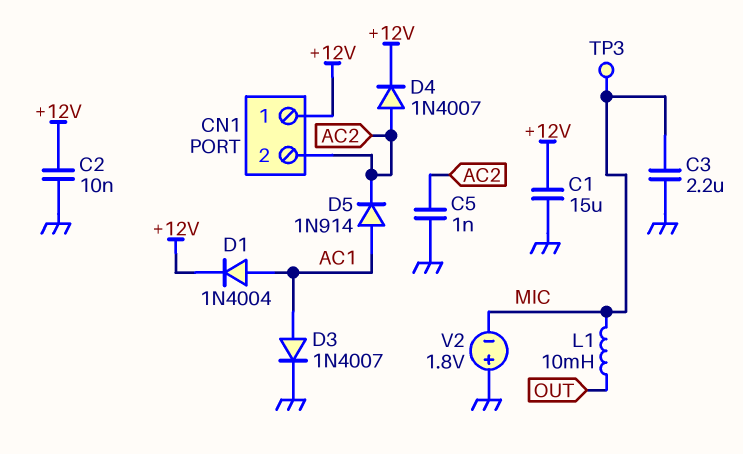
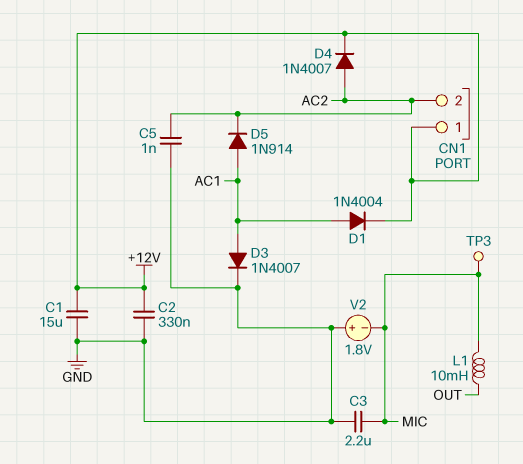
C2: 10nF (+12V, GND) -> 330nF (+12V, GND)

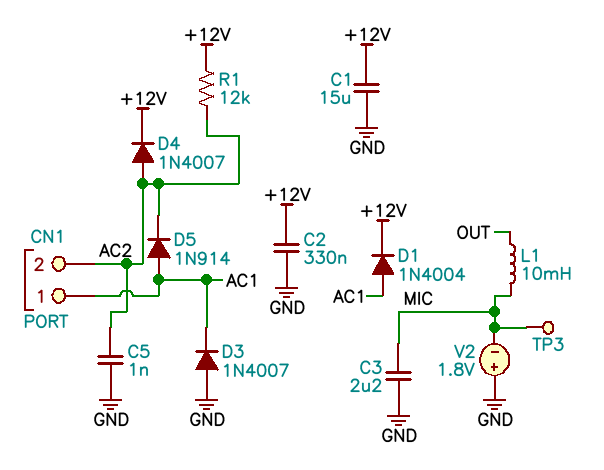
CN1 pin 1: +12V -> AC1
D3: diode 1N4007 (A AC1, K GND) -> diode 1N4007 (A GND, K AC1)
R1: none -> 12k (+12V, AC2)

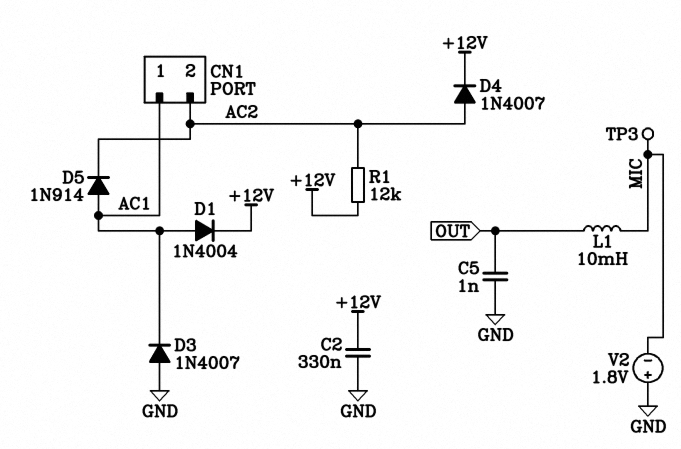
C1: 15uF (+12V, GND) -> none
C3: 2.2uF (GND, MIC) -> none
C5: 1nF (AC2, GND) -> 1nF (GND, OUT)

